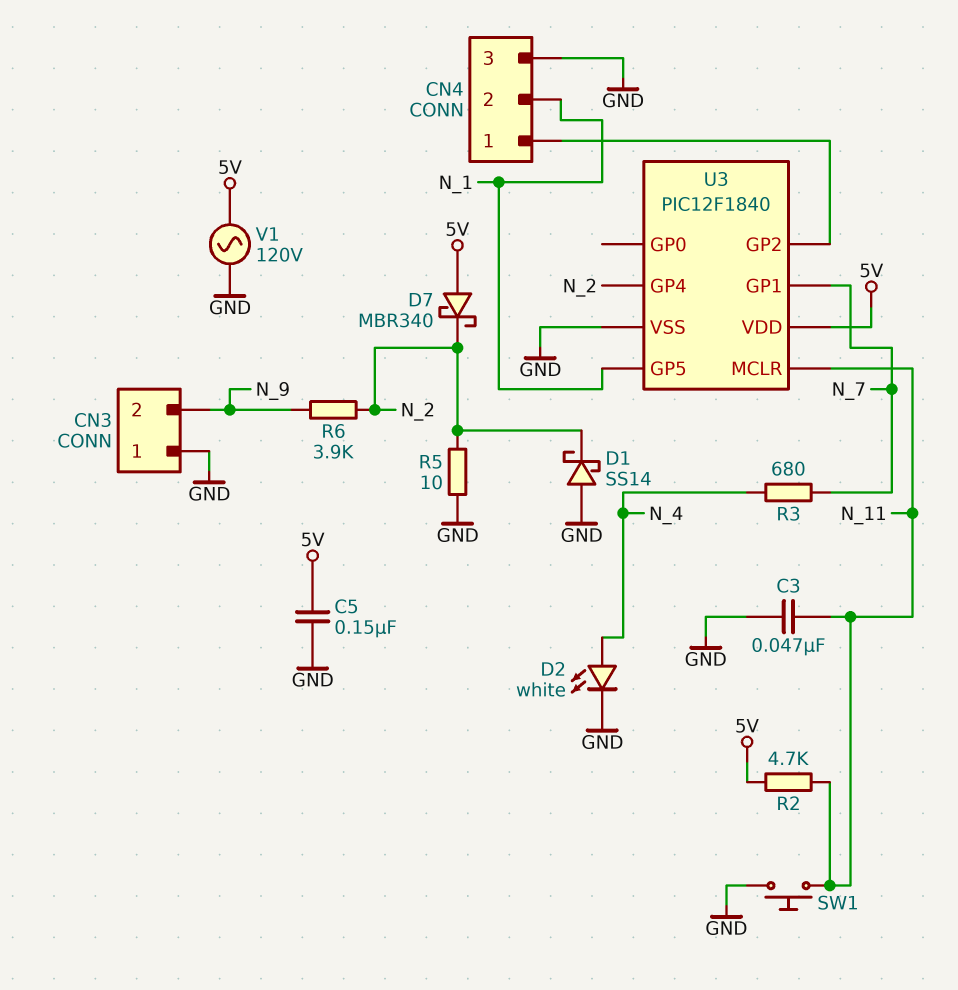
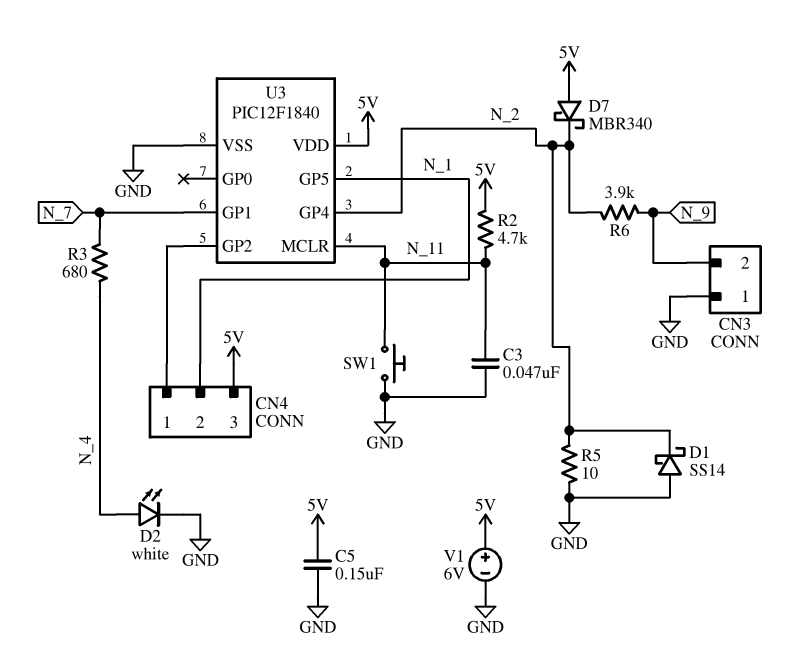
CN4 pin 3: GND -> 5V
V1: AC 120V (5V, GND) -> 6V (plus 5V, minus GND)

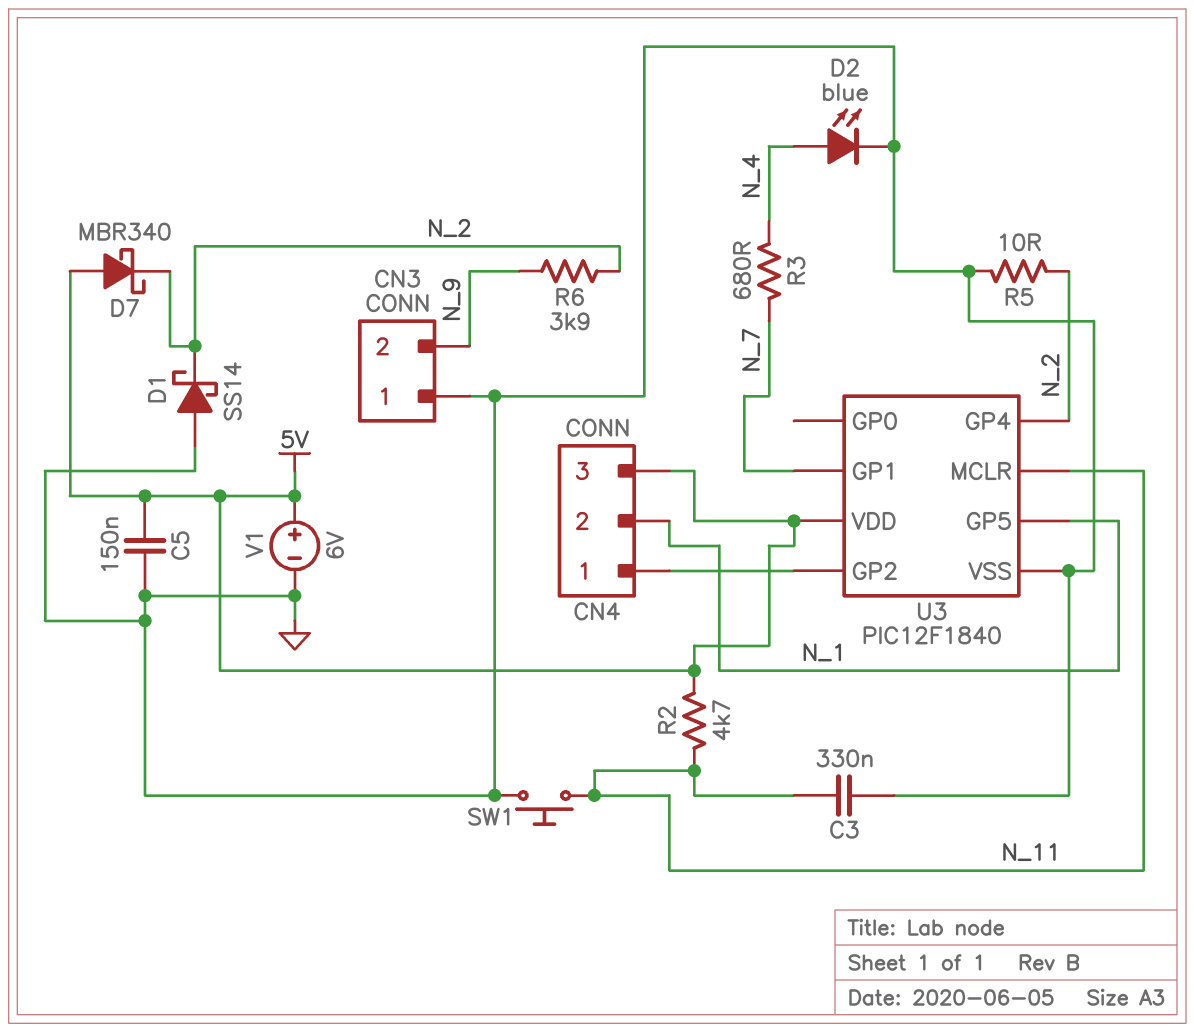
C3: 47nF (GND, N_11) -> 330nF (GND, N_11)
D2: LED white (A N_4, K GND) -> LED blue (A N_4, K GND)

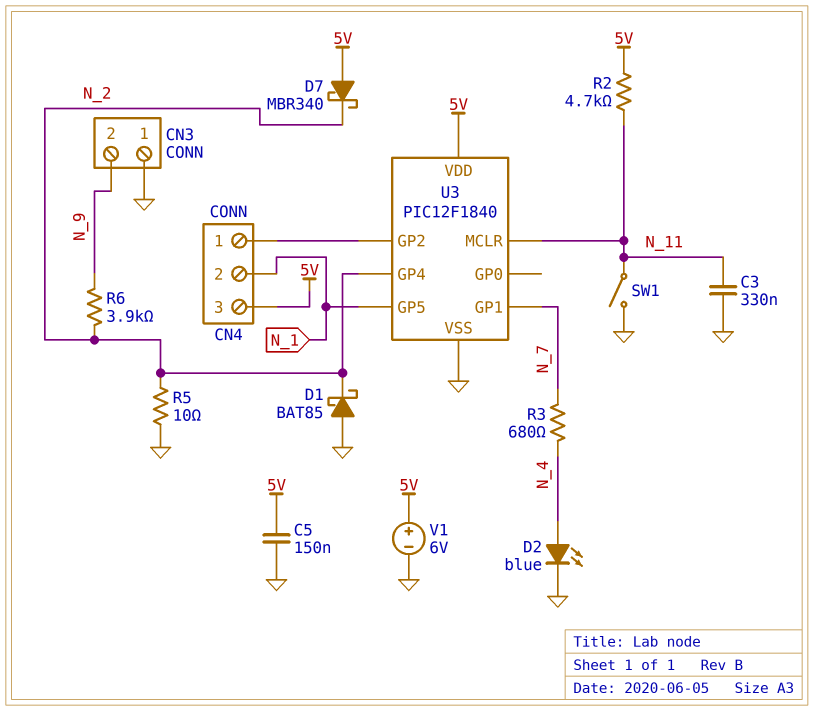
D1: schottky SS14 (A GND, K N_2) -> schottky BAT85 (A GND, K N_2)
SW1: button (GND, N_11) -> switch (GND, N_11)

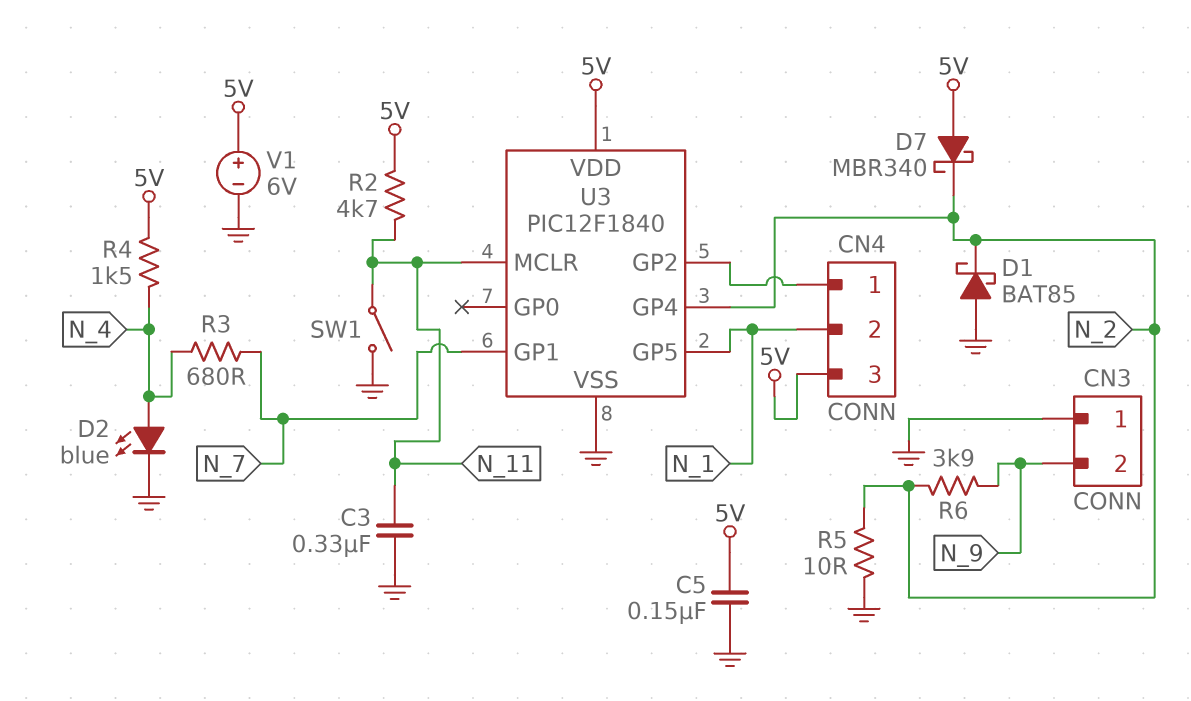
R4: none -> 1.5k (5V, N_4)

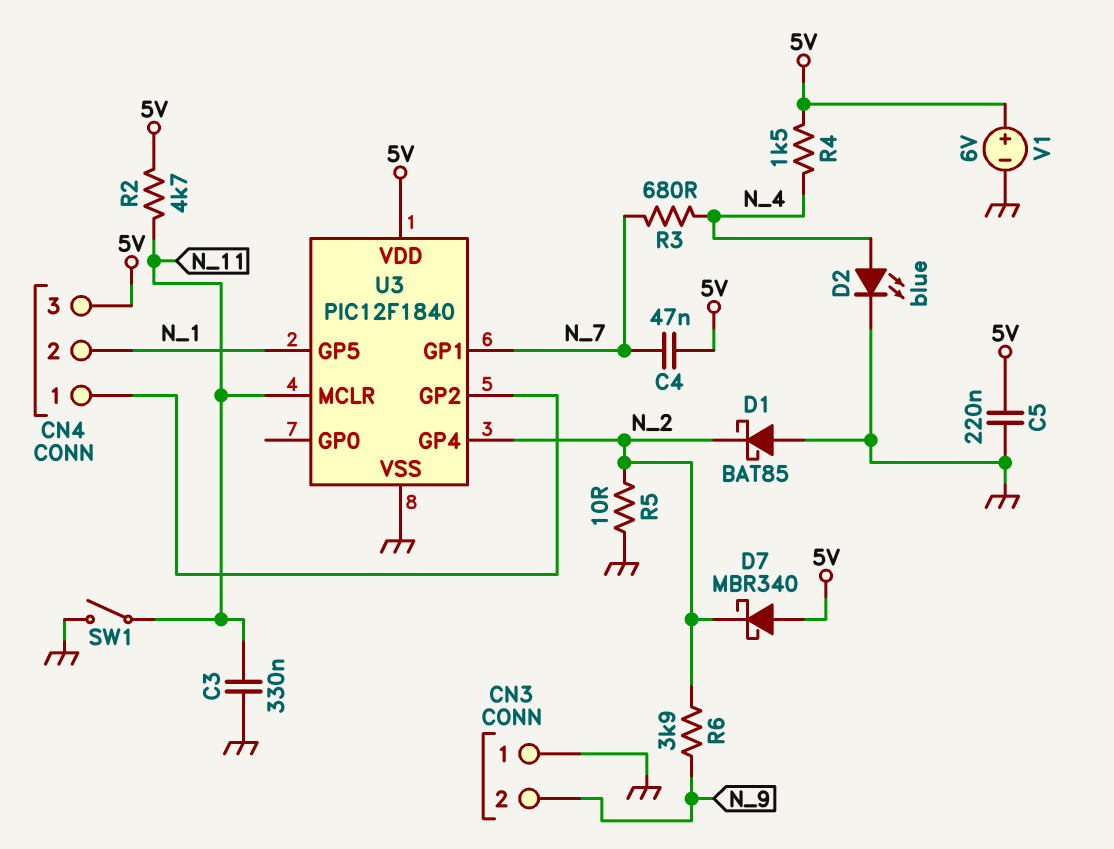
C4: none -> 47nF (5V, N_7)
C5: 150nF (5V, GND) -> 220nF (5V, GND)

